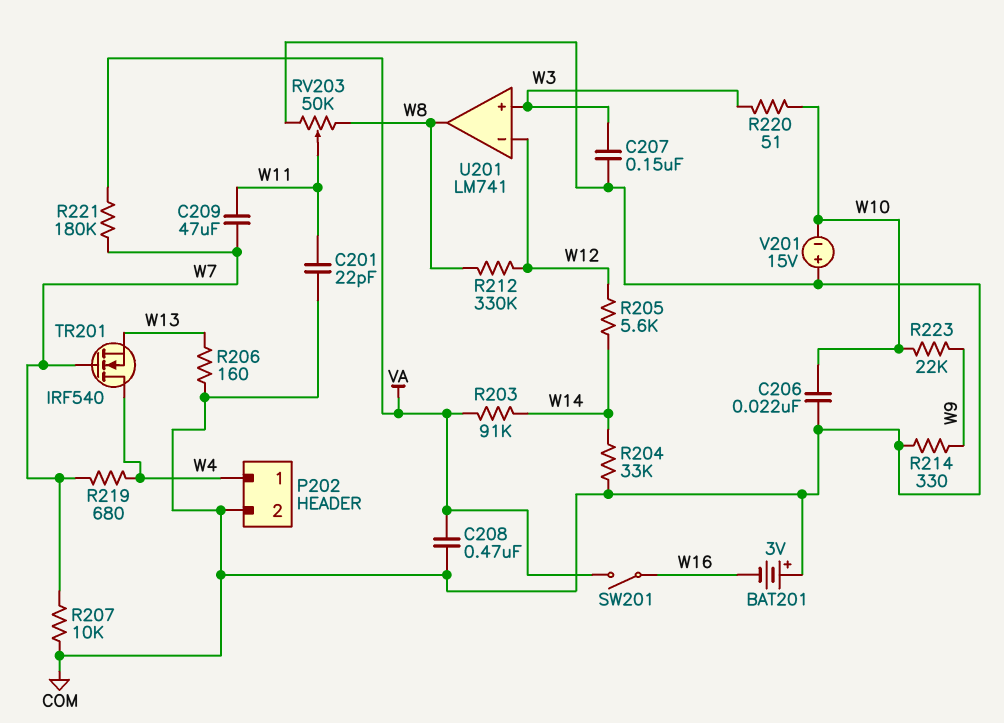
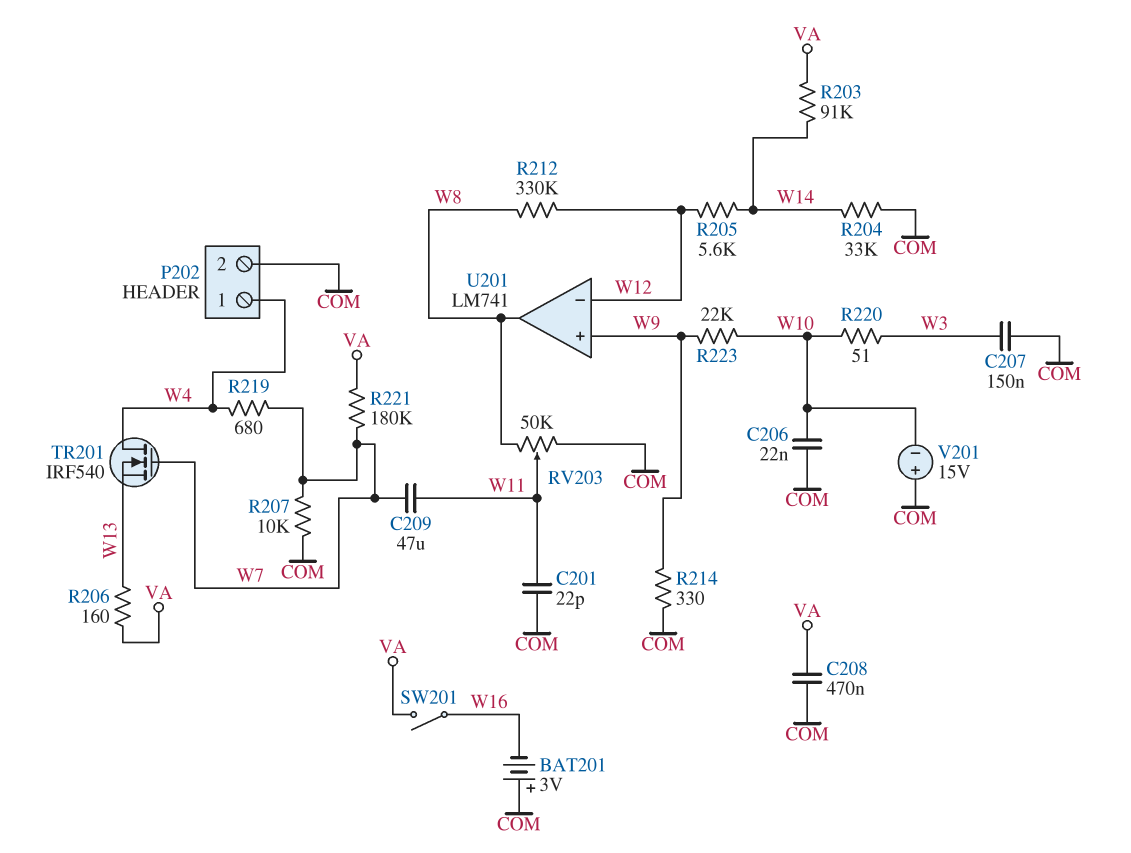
R206: 160 (COM, W13) -> 160 (VA, W13)
U201 pin in+: W3 -> W9

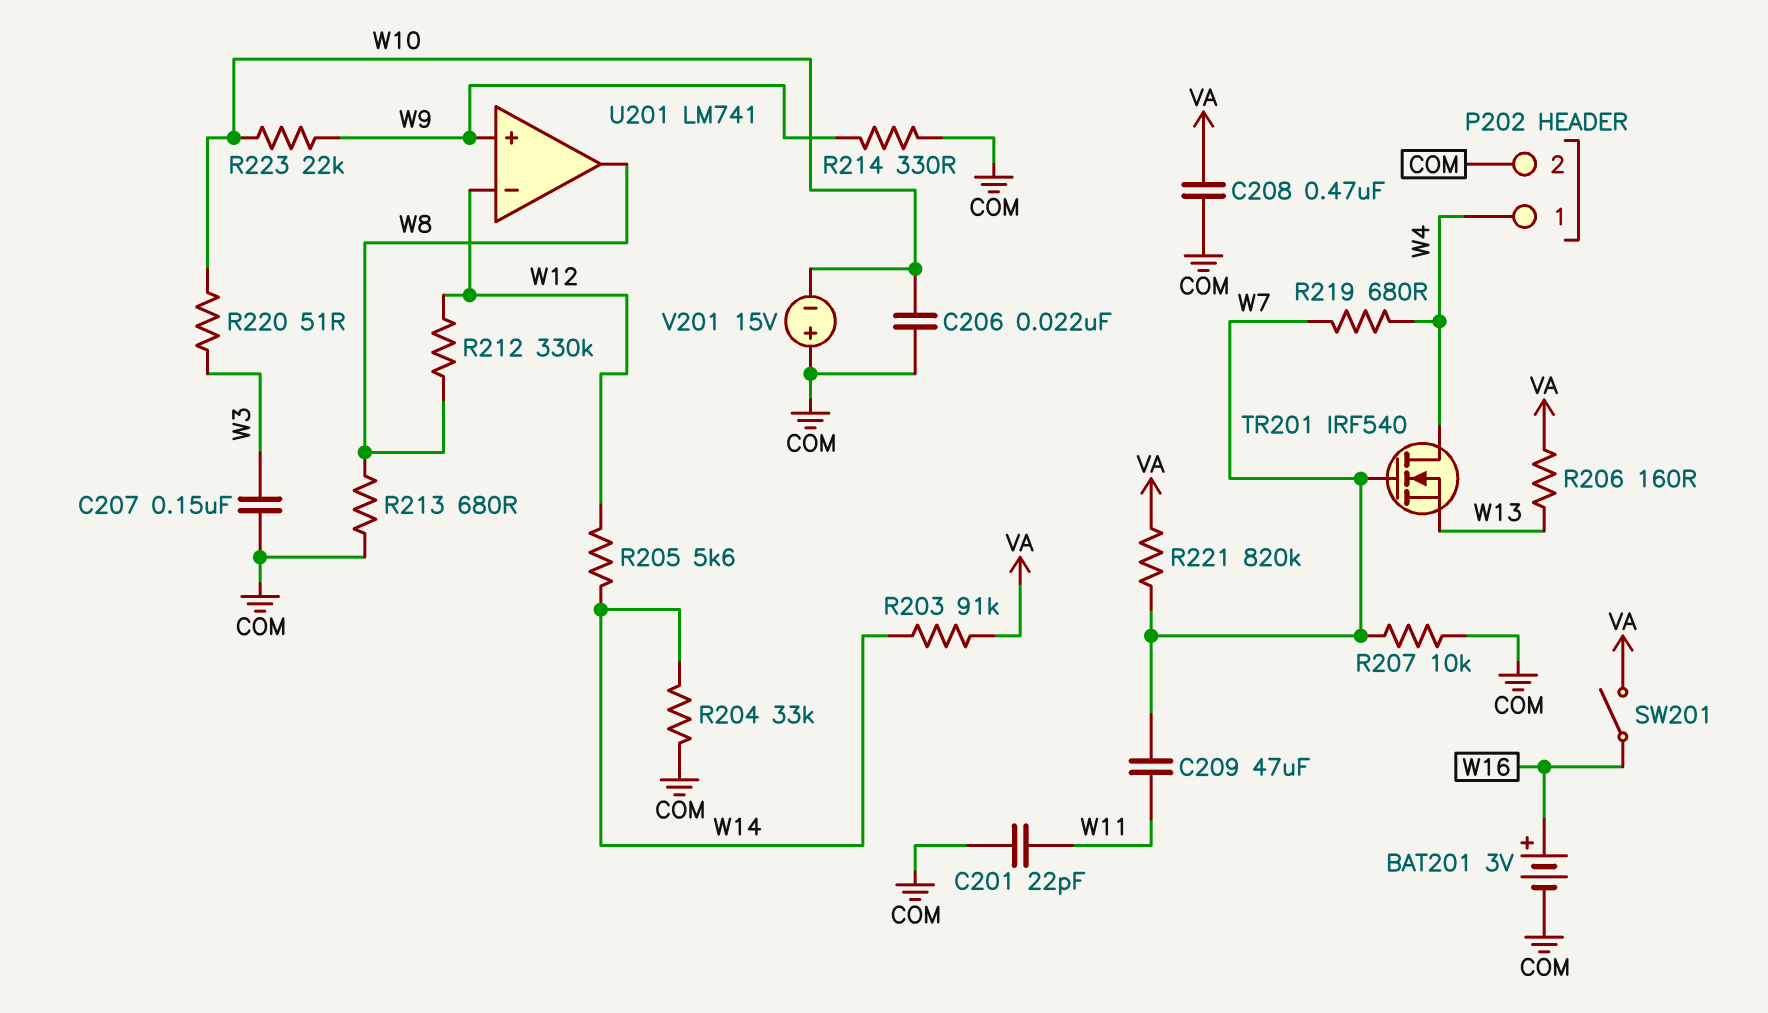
BAT201: 3V (plus COM, minus W16) -> 3V (plus W16, minus COM)
R213: none -> 680 (COM, W8)
R221: 180k (VA, W7) -> 820k (VA, W7)
RV203: 50k (COM, W8, wiper W11) -> none

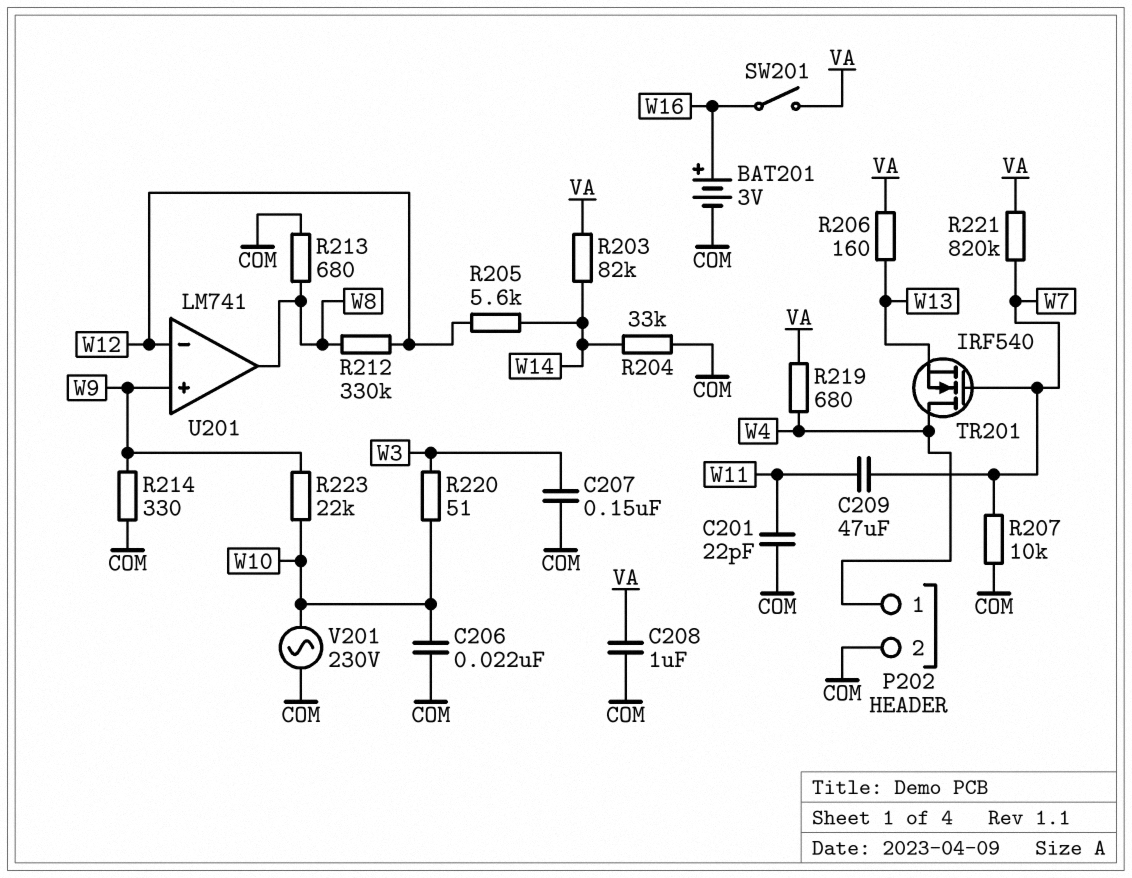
C208: 470nF (COM, VA) -> 1uF (COM, VA)
R203: 91k (VA, W14) -> 82k (VA, W14)
R219: 680 (W4, W7) -> 680 (VA, W4)
V201: 15V (plus COM, minus W10) -> AC 230V (COM, W10)

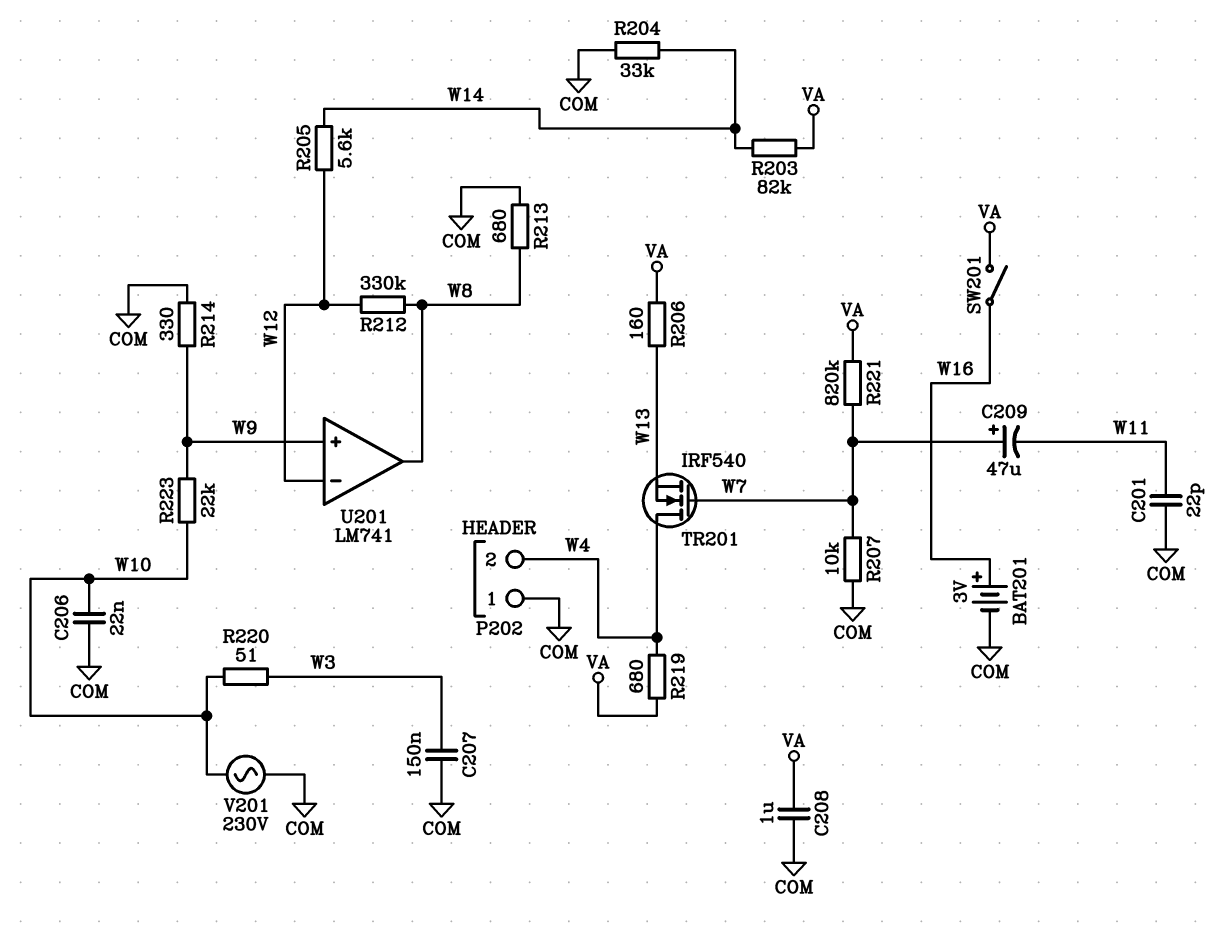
C209: 47uF (W7, W11) -> 47uF (plus W7, minus W11)
P202 pin 1: W4 -> COM
P202 pin 2: COM -> W4

